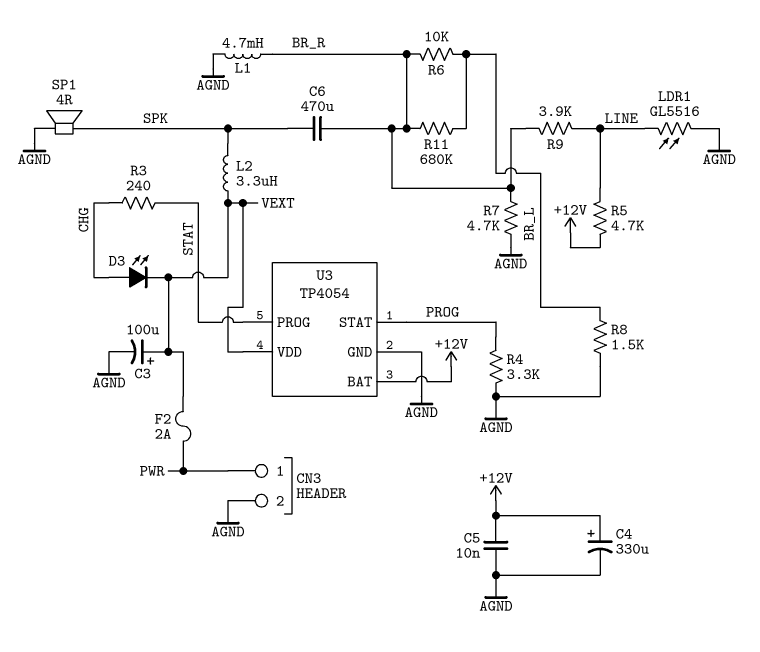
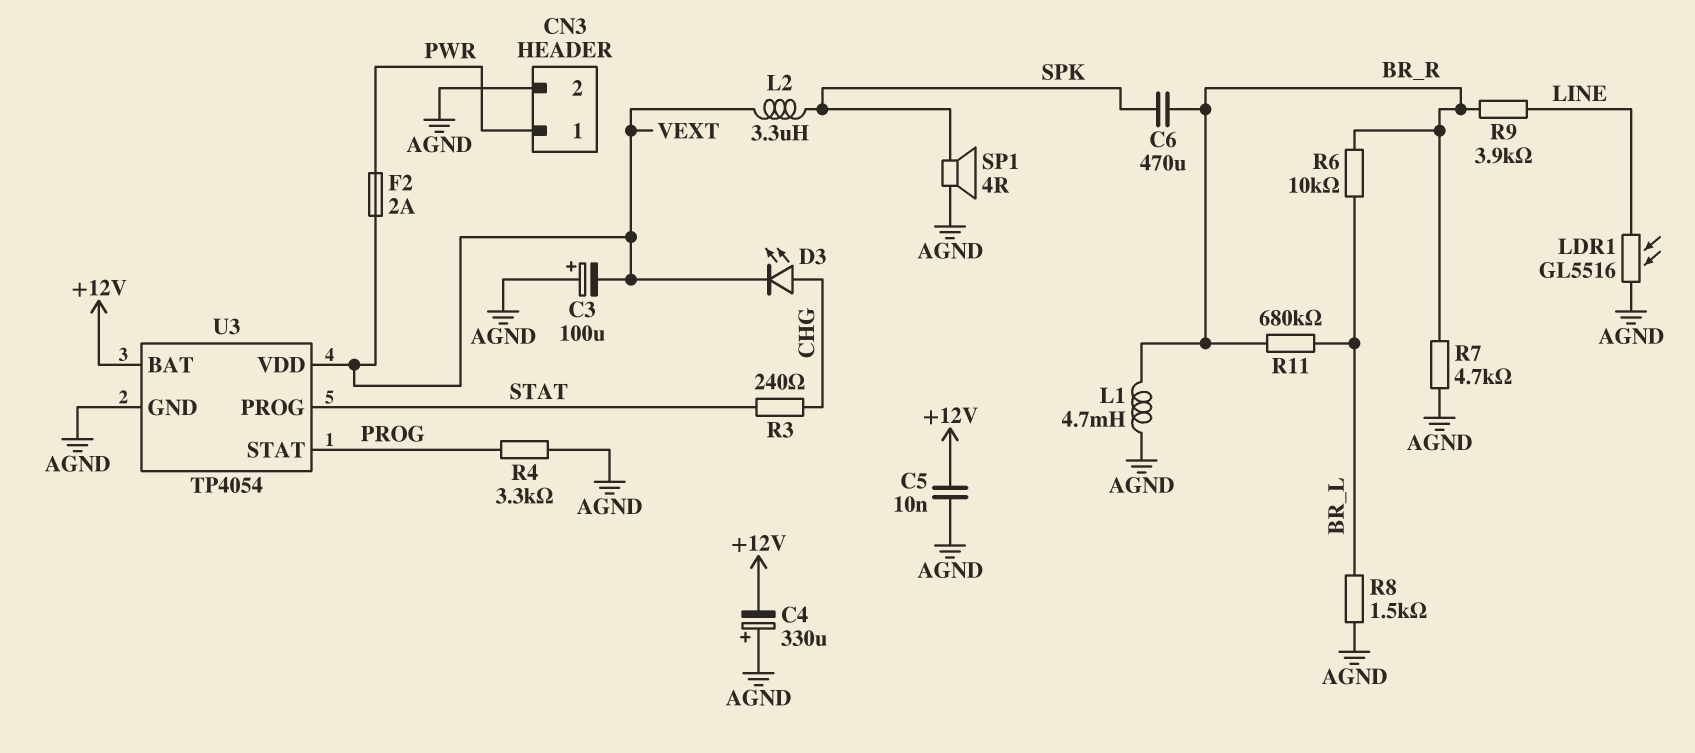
C3: 100uF (plus VEXT, minus AGND) -> 100uF (plus AGND, minus VEXT)
C4: 330uF (plus +12V, minus AGND) -> 330uF (plus AGND, minus +12V)
R5: 4.7k (+12V, LINE) -> none

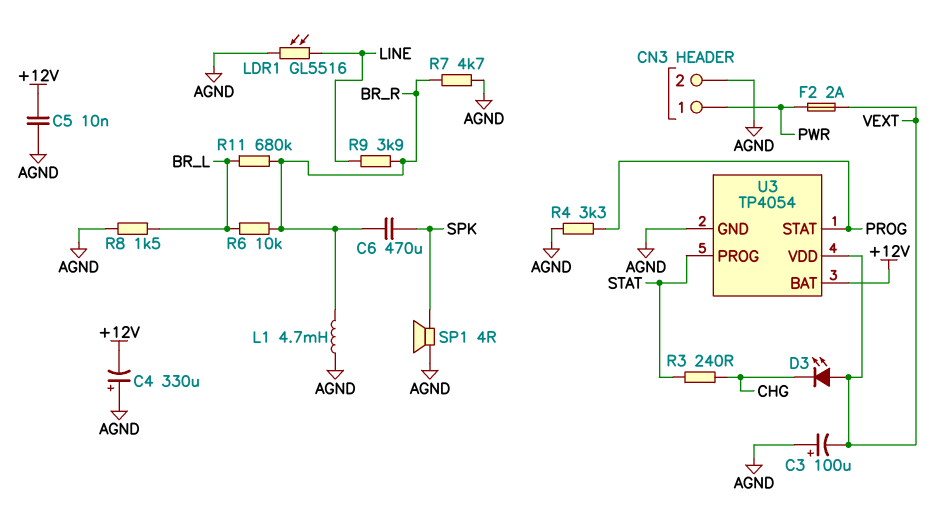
D3: LED (A CHG, K VEXT) -> LED (A VEXT, K CHG)
L2: 3.3uH (SPK, VEXT) -> none

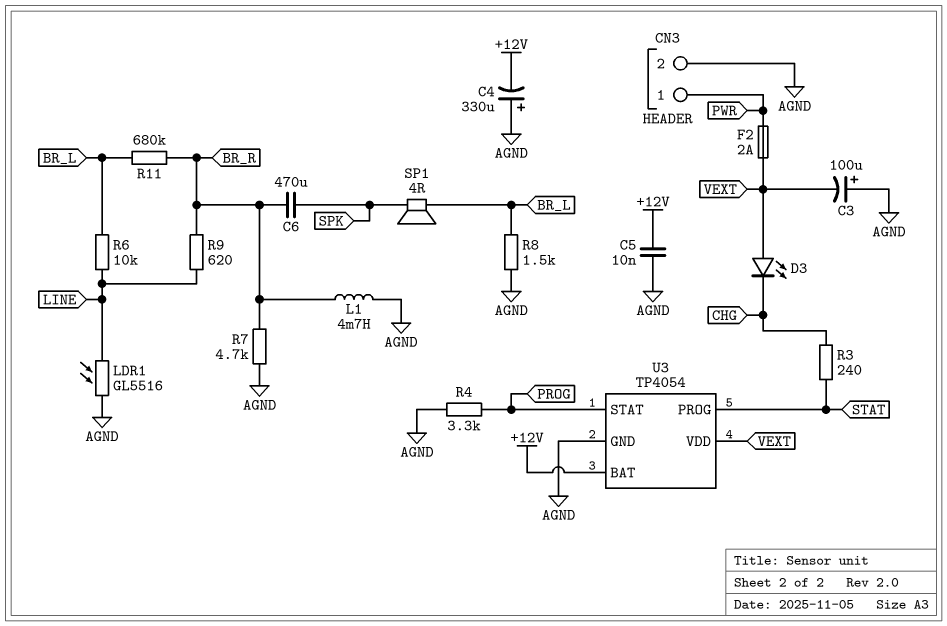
R6: 10k (BR_L, BR_R) -> 10k (BR_L, LINE)
R9: 3.9k (BR_R, LINE) -> 620 (BR_R, LINE)
SP1: speaker 4R (AGND, SPK) -> speaker 4R (BR_L, SPK)

